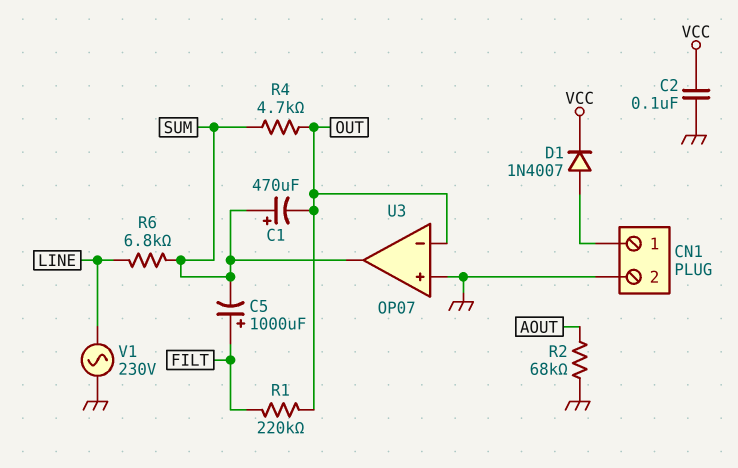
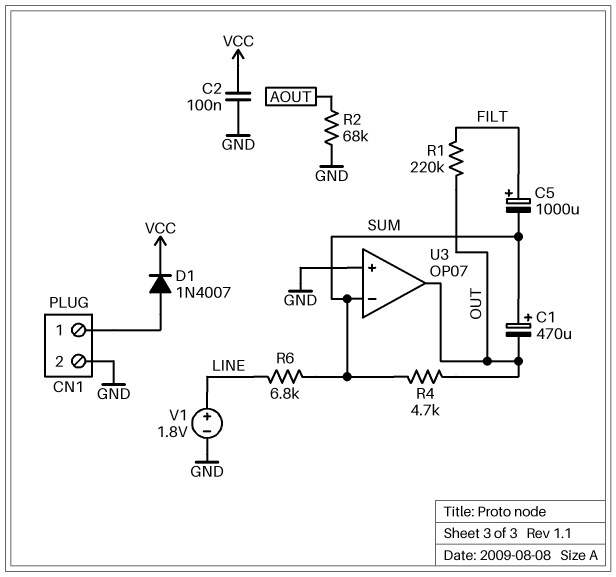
U3 pin in-: OUT -> SUM
U3 pin out: SUM -> OUT
V1: AC 230V (GND, LINE) -> 1.8V (plus LINE, minus GND)

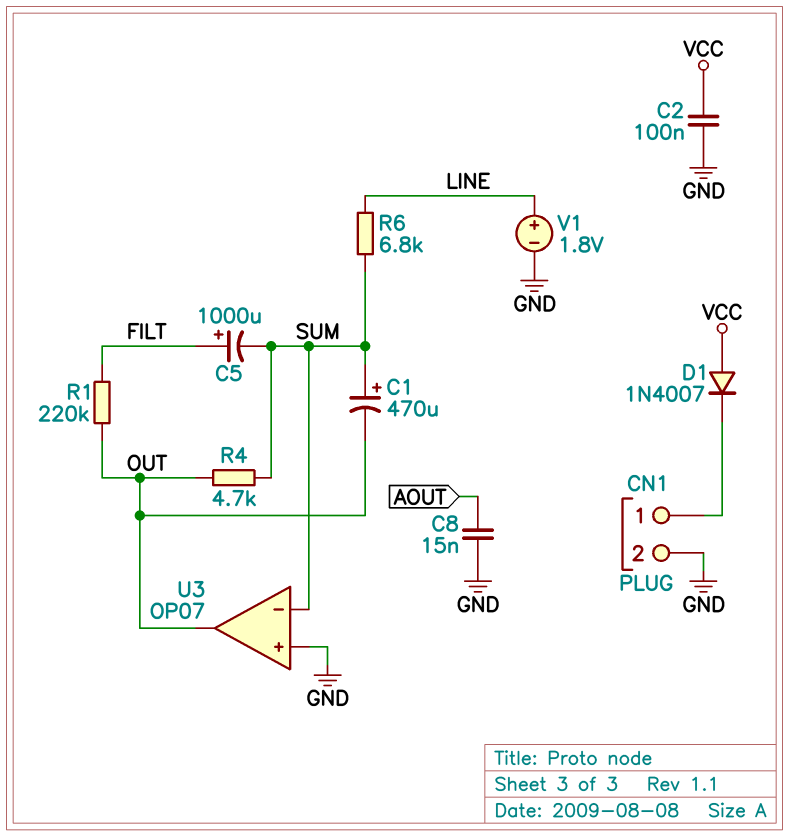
C8: none -> 15nF (AOUT, GND)
D1: diode 1N4007 (A CN1/1, K VCC) -> diode 1N4007 (A VCC, K CN1/1)
R2: 68k (AOUT, GND) -> none

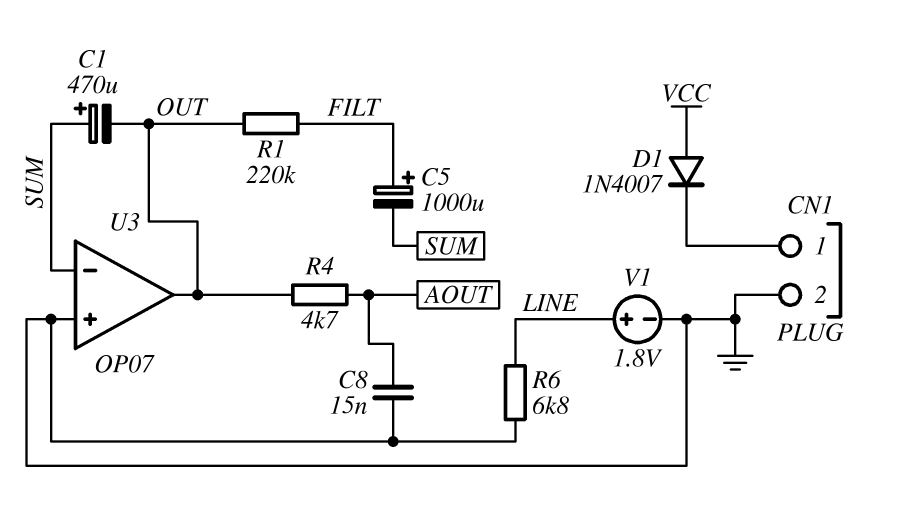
C2: 100nF (GND, VCC) -> none
R4: 4.7k (OUT, SUM) -> 4.7k (AOUT, OUT)
R6: 6.8k (LINE, SUM) -> 6.8k (GND, LINE)

